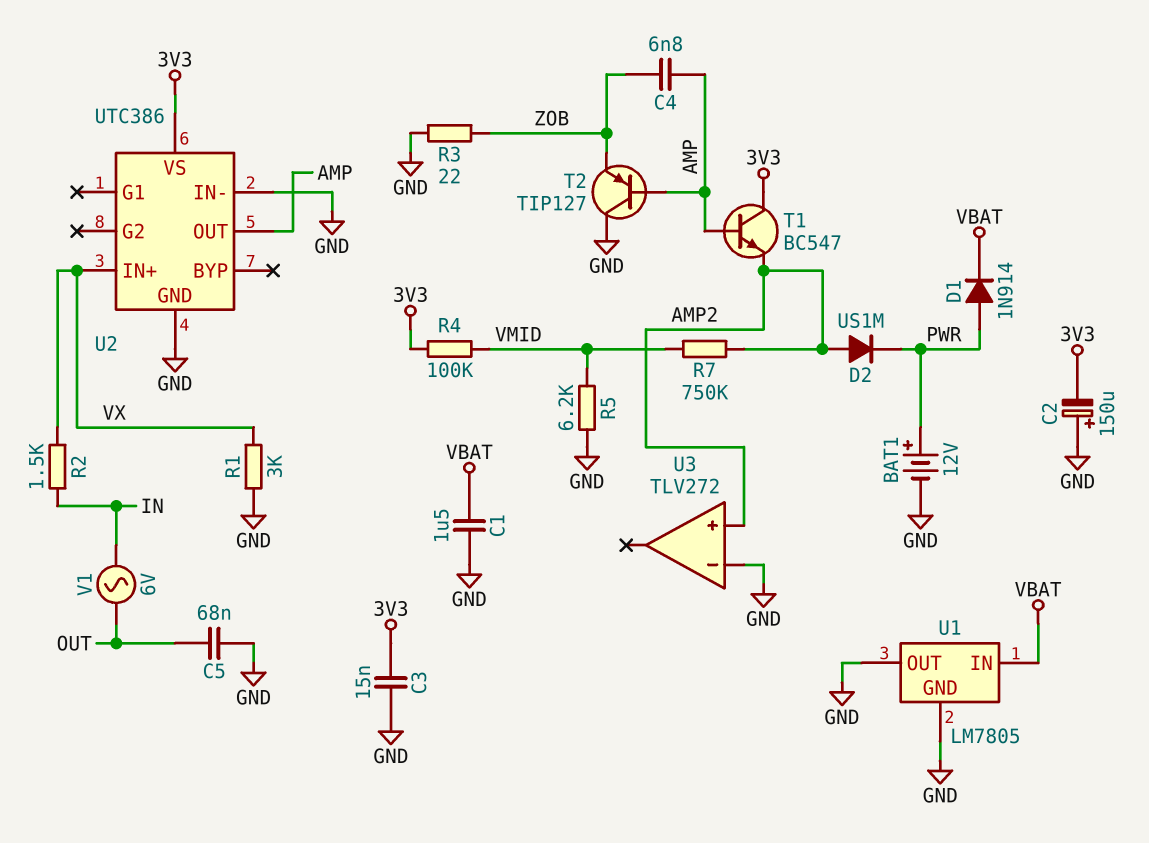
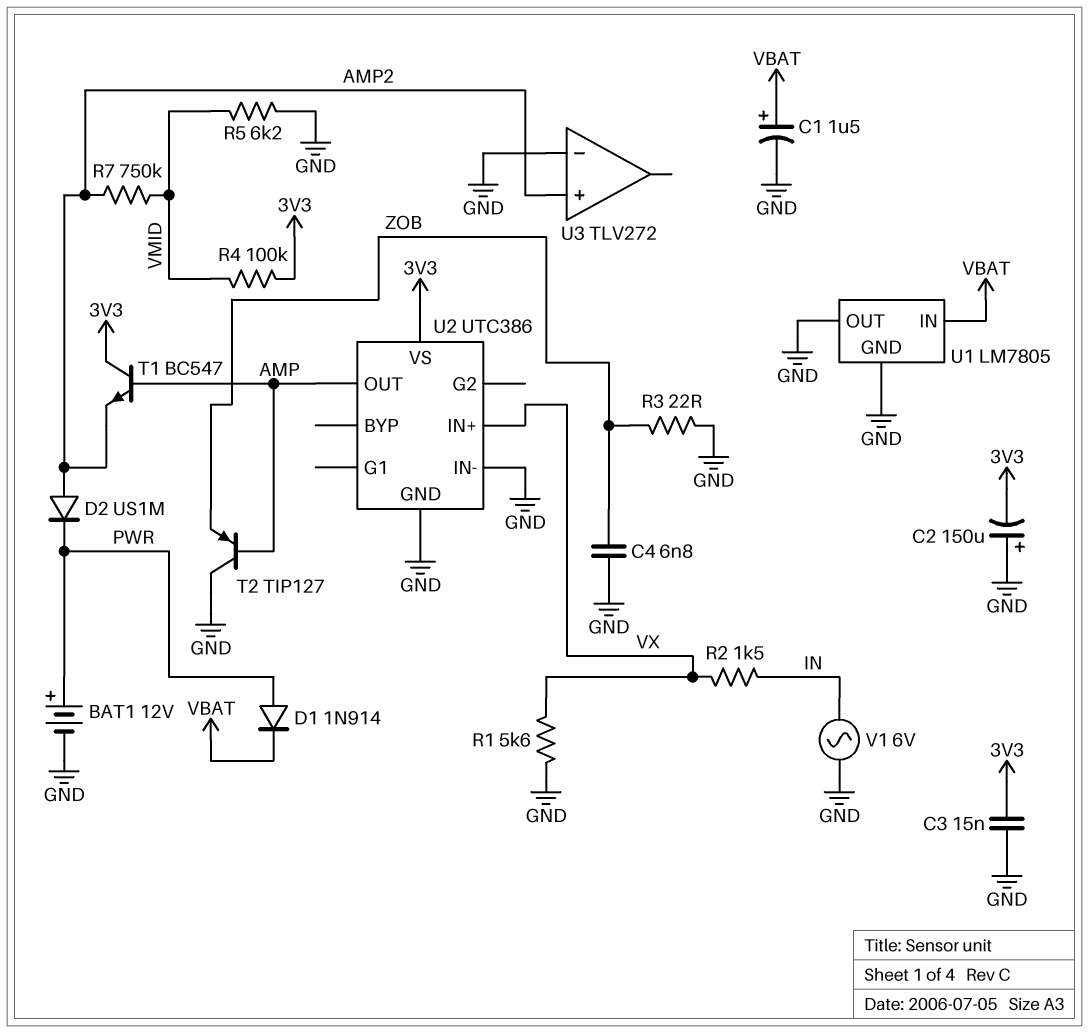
C1: 1.5uF (GND, VBAT) -> 1.5uF (plus VBAT, minus GND)
C4: 6.8nF (AMP, ZOB) -> 6.8nF (GND, ZOB)
C5: 68nF (GND, OUT) -> none
R1: 3k (GND, VX) -> 5.6k (GND, VX)
V1: AC 6V (IN, OUT) -> AC 6V (GND, IN)

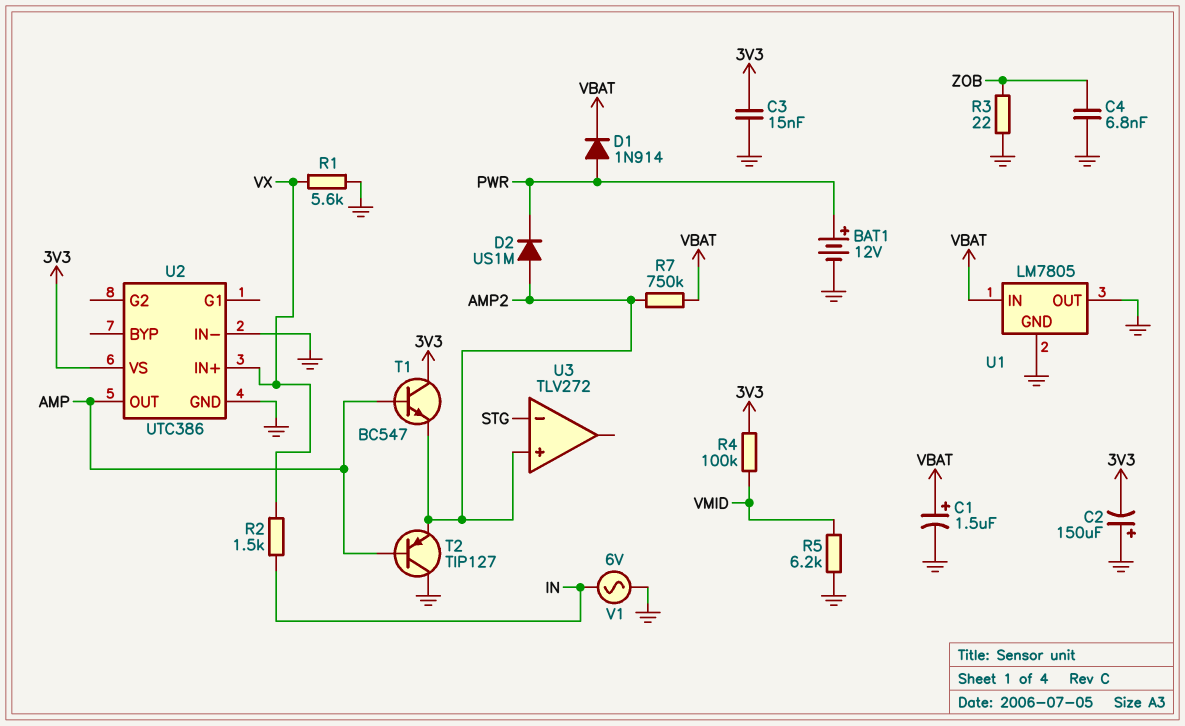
R7: 750k (AMP2, VMID) -> 750k (AMP2, VBAT)
T2: PNP TIP127 (B AMP, C GND, E ZOB) -> PNP TIP127 (B AMP, C GND, E AMP2)
U3 pin in-: GND -> STG

